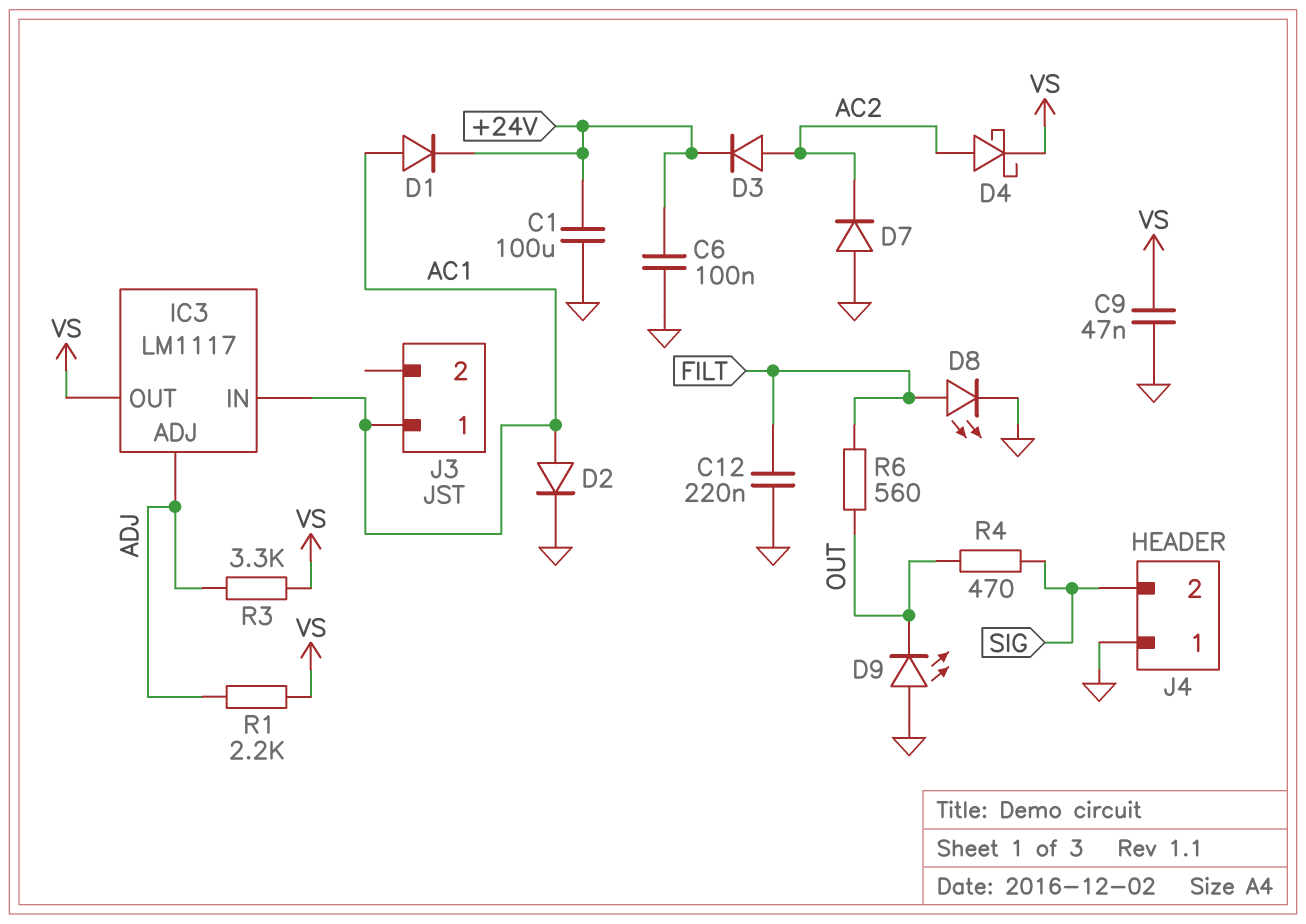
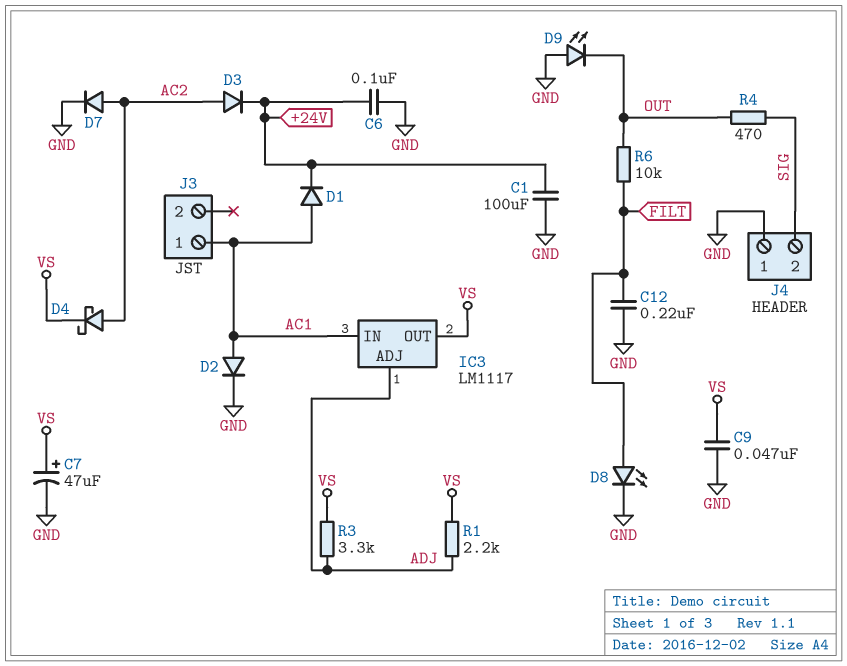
C7: none -> 47uF (plus VS, minus GND)
D7: diode (A GND, K AC2) -> diode (A AC2, K GND)
R6: 560 (FILT, OUT) -> 10k (FILT, OUT)

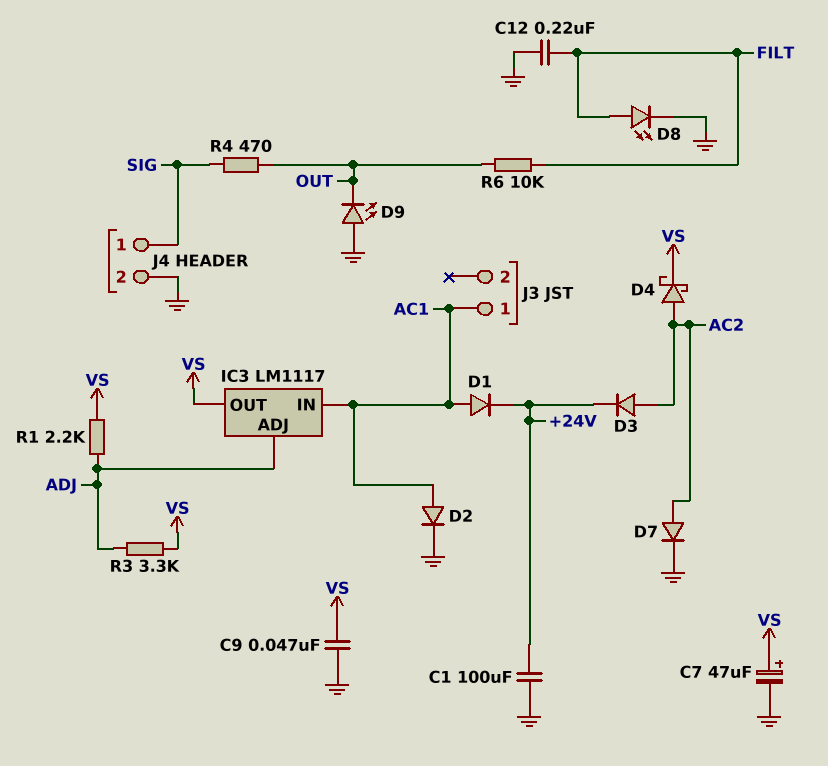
C6: 100nF (+24V, GND) -> none
J4 pin 1: GND -> SIG
J4 pin 2: SIG -> GND

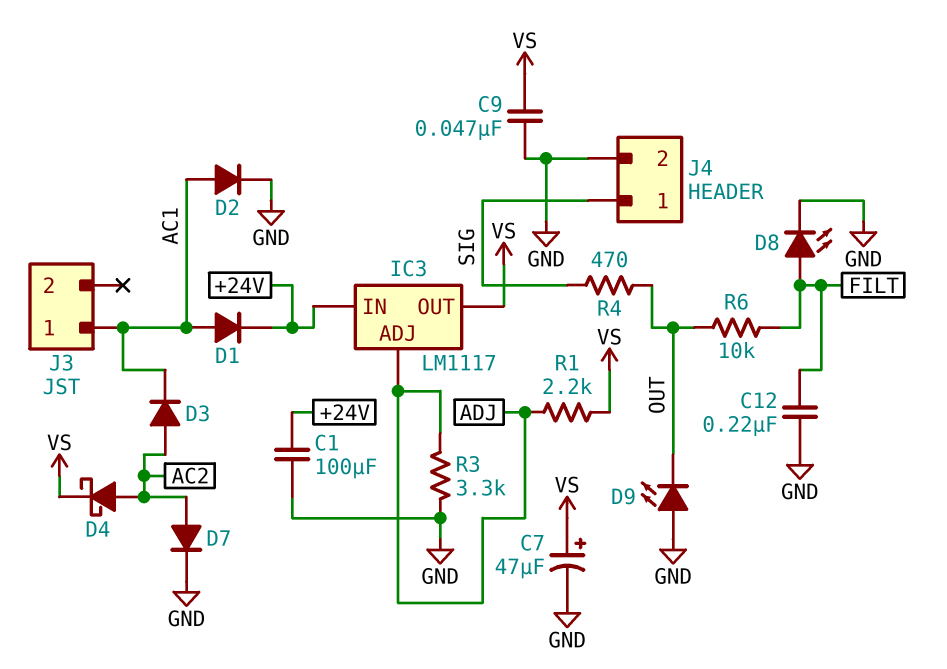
D3: diode (A AC2, K +24V) -> diode (A AC2, K AC1)
IC3 pin IN: AC1 -> +24V
R3: 3.3k (ADJ, VS) -> 3.3k (ADJ, GND)

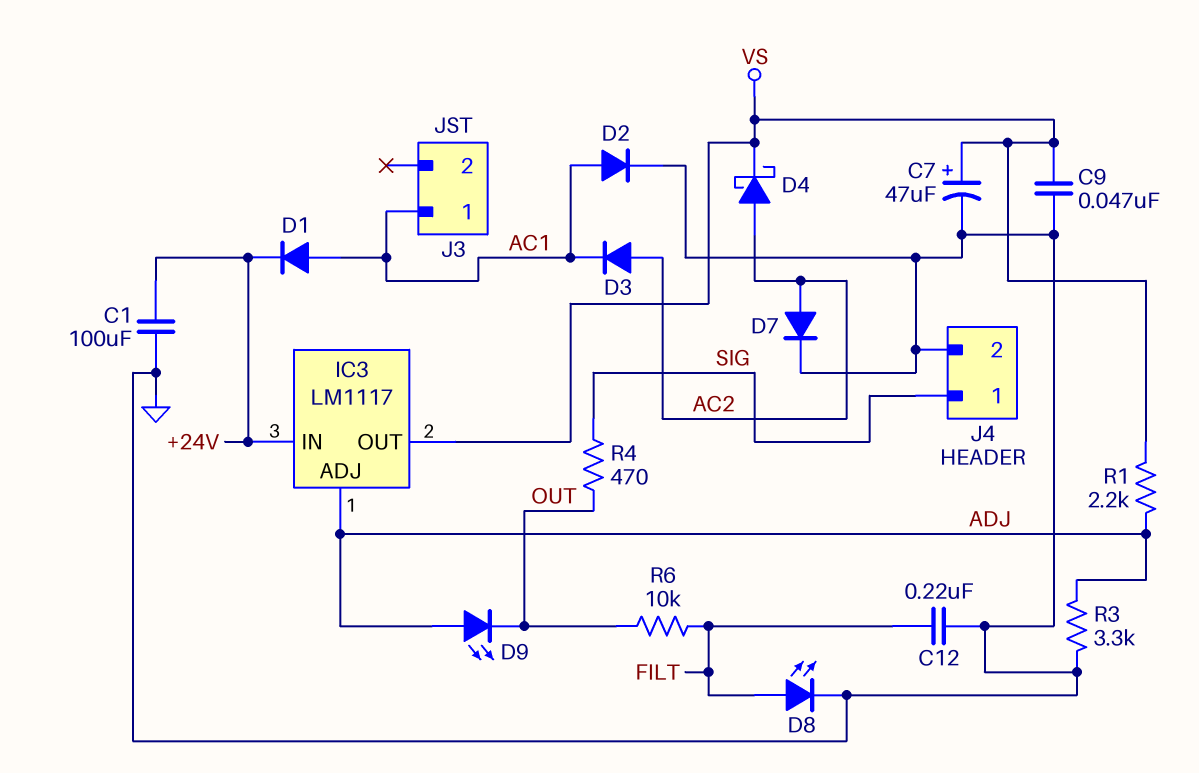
D9: LED (A GND, K OUT) -> LED (A ADJ, K OUT)

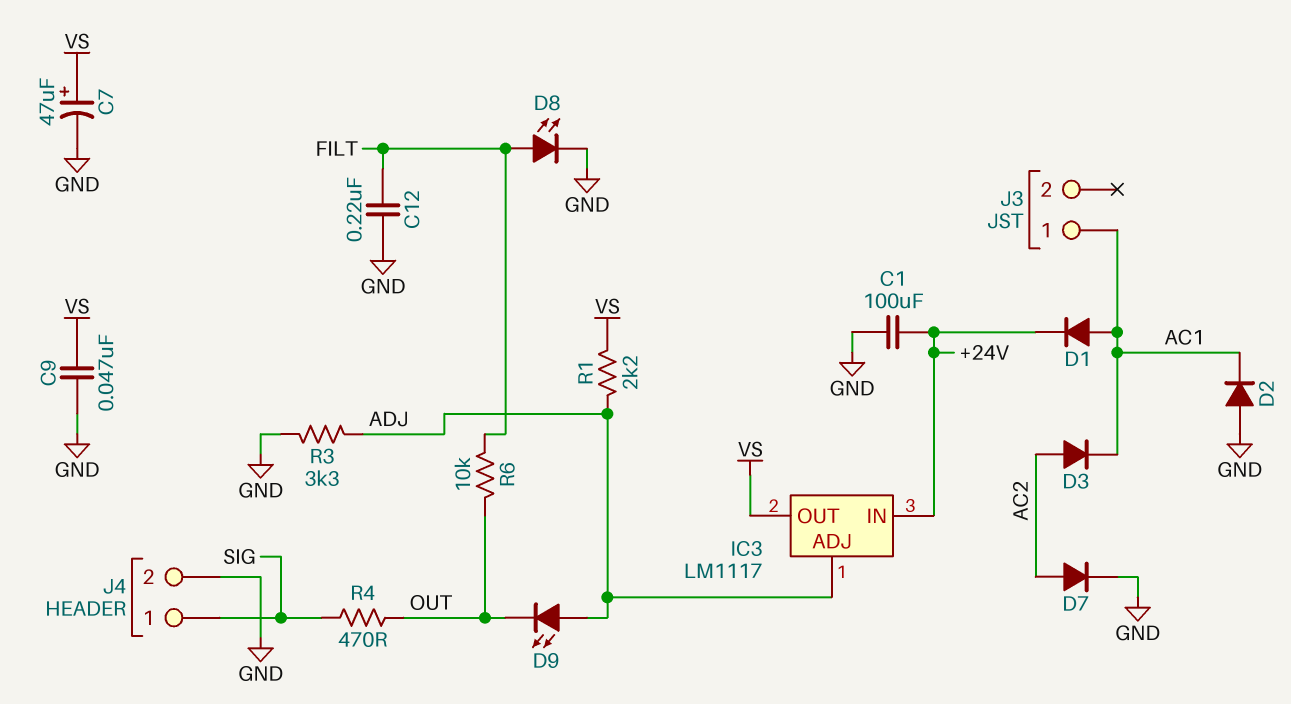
D2: diode (A AC1, K GND) -> diode (A GND, K AC1)
D4: schottky (A AC2, K VS) -> none

